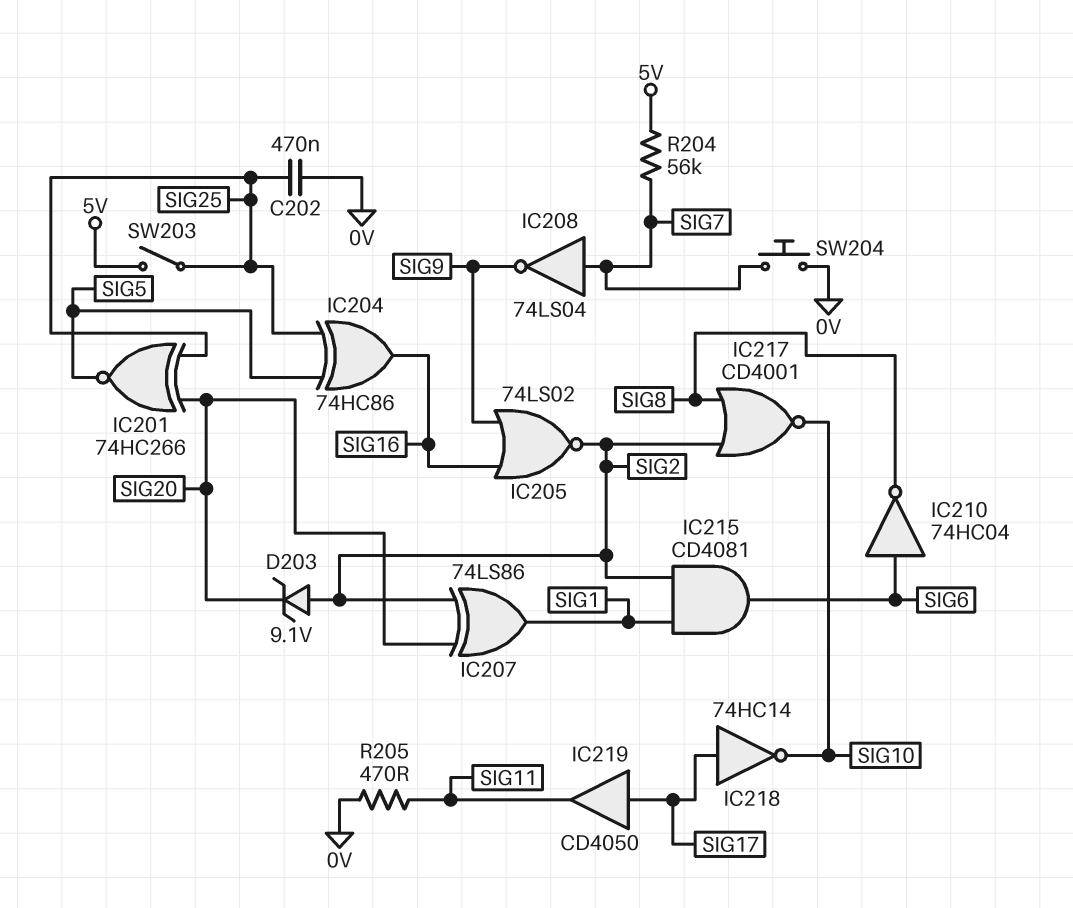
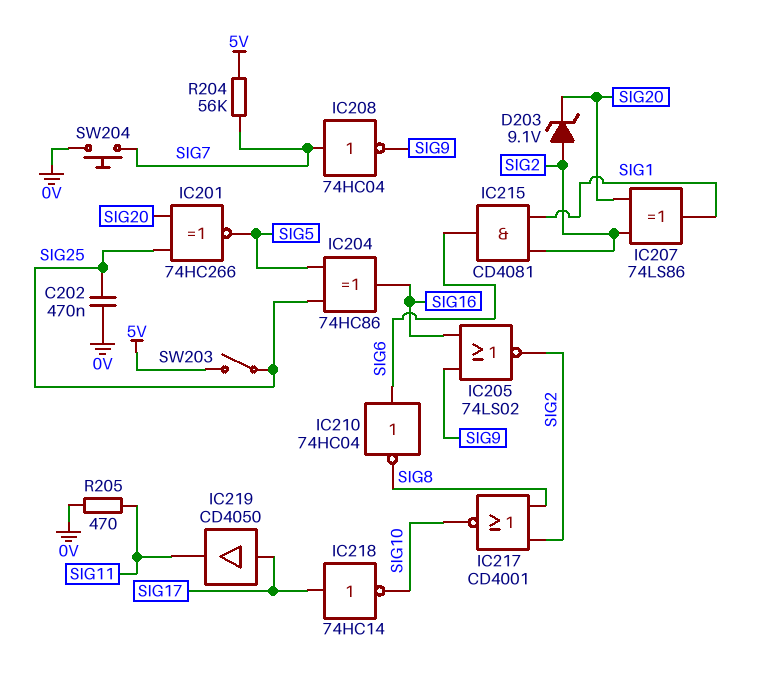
IC208: NOT 74LS04 (in SIG7, out SIG9) -> NOT 74HC04 (in SIG7, out SIG9)

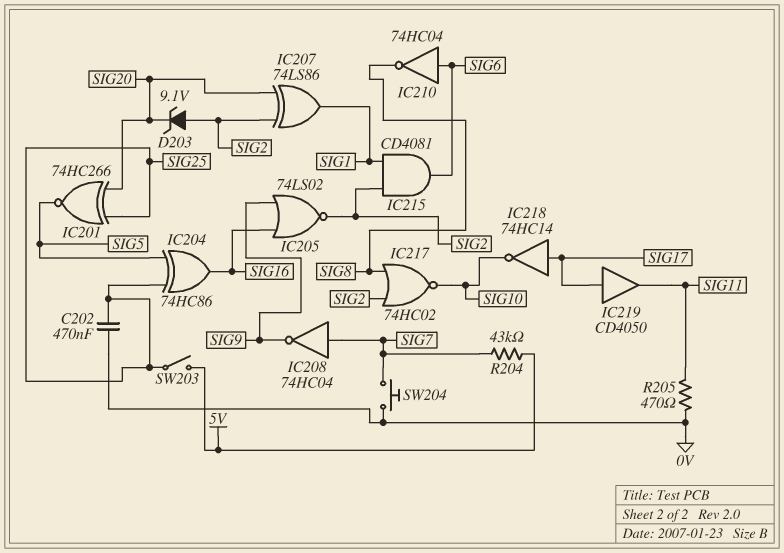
IC217: NOR CD4001 (in SIG2, in SIG8, out SIG10) -> NOR 74HC02 (in SIG2, in SIG8, out SIG10)
R204: 56k (5V, SIG7) -> 43k (5V, SIG7)

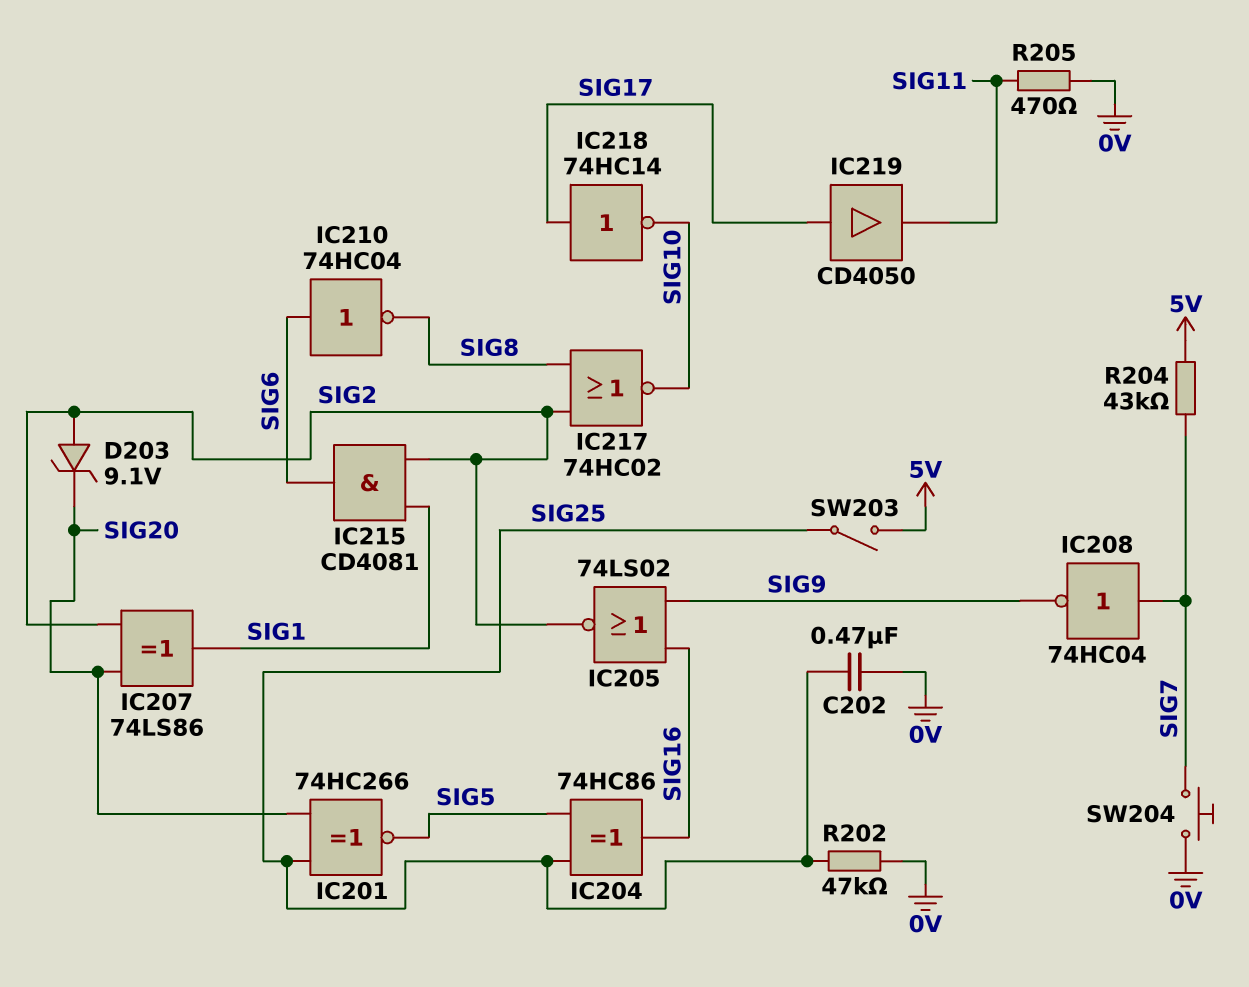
R202: none -> 47k (0V, SIG25)

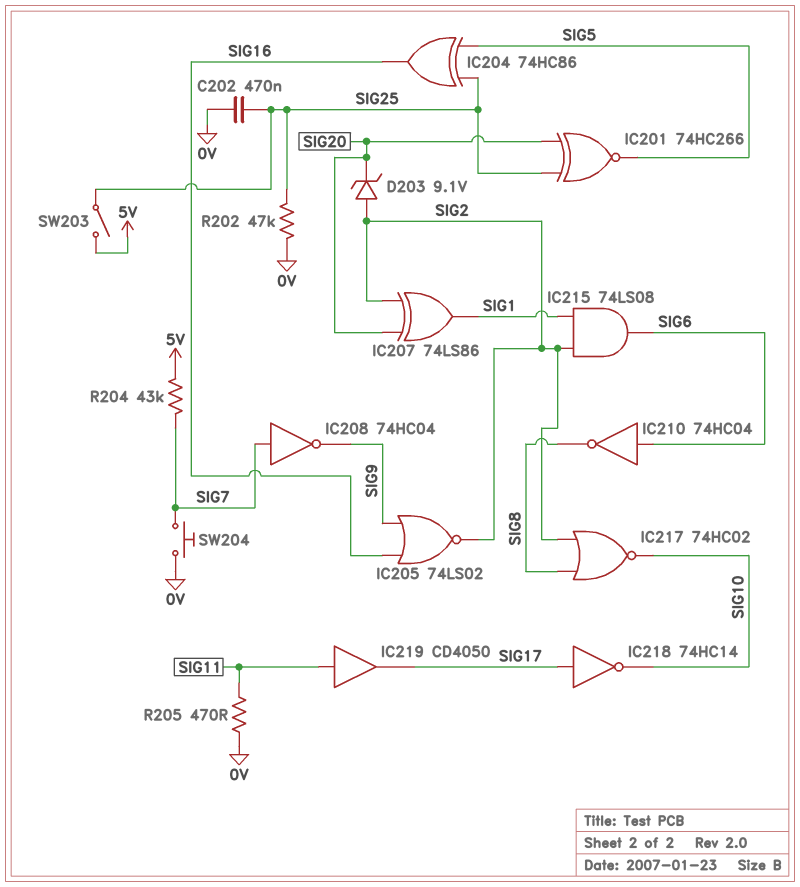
IC215: AND CD4081 (in SIG1, in SIG2, out SIG6) -> AND 74LS08 (in SIG1, in SIG2, out SIG6)
IC219: buffer CD4050 (in SIG17, out SIG11) -> buffer CD4050 (in SIG11, out SIG17)

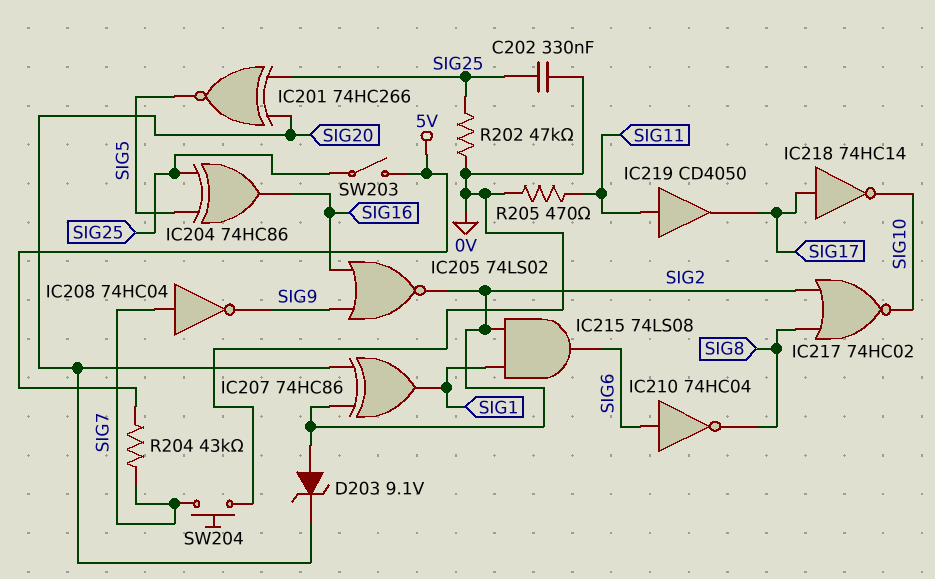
C202: 470nF (0V, SIG25) -> 330nF (0V, SIG25)
IC207: XOR 74LS86 (in SIG2, in SIG20, out SIG1) -> XOR 74HC86 (in SIG2, in SIG20, out SIG1)

